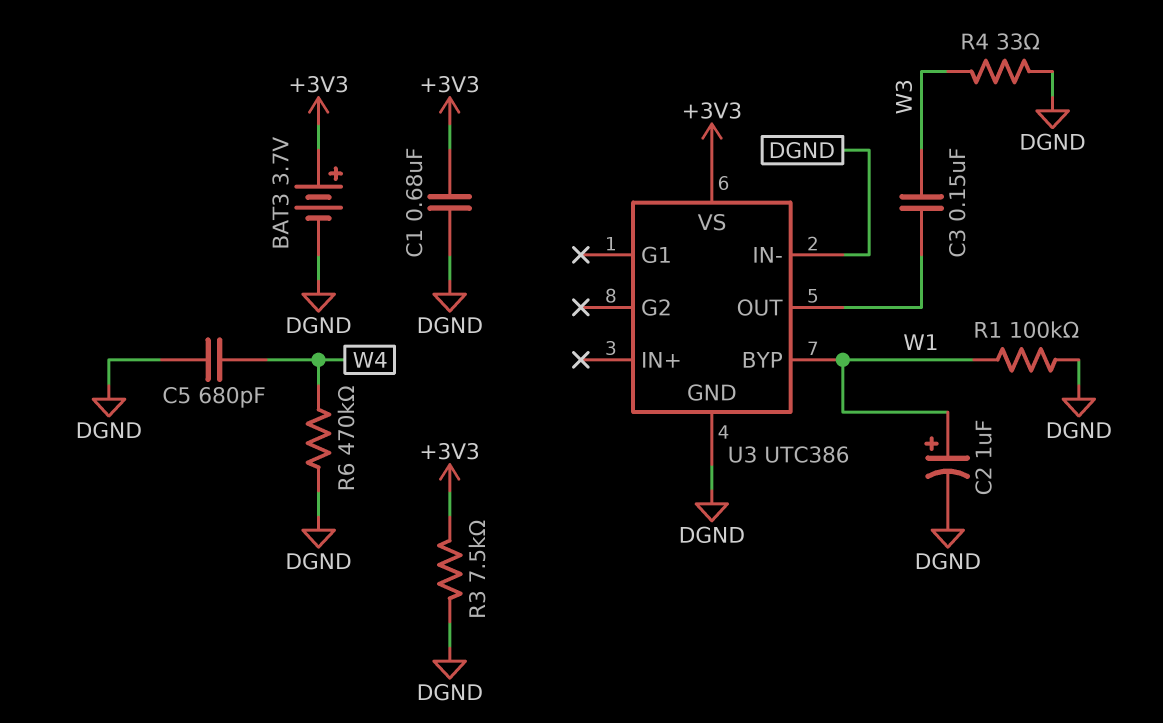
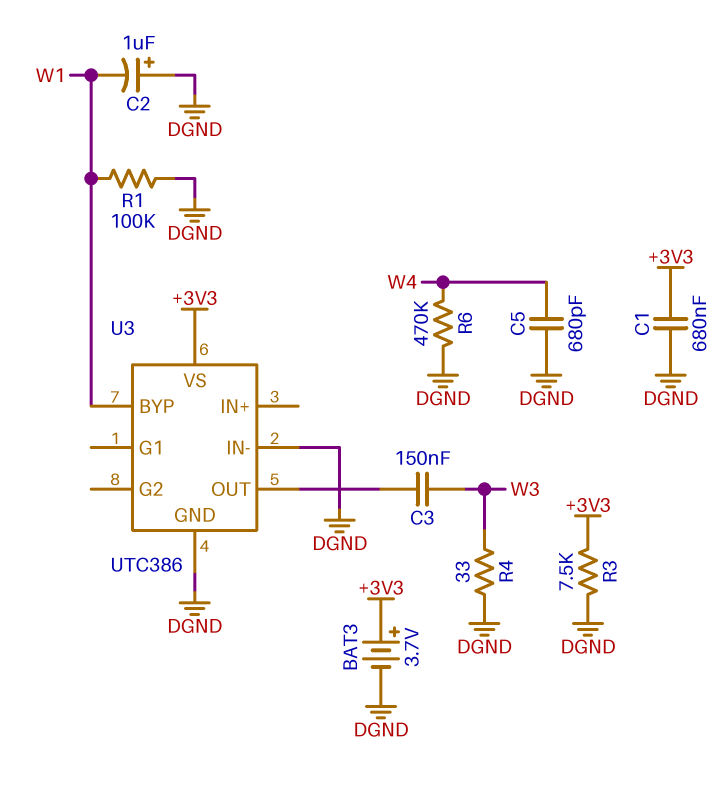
C2: 1uF (plus W1, minus DGND) -> 1uF (plus DGND, minus W1)

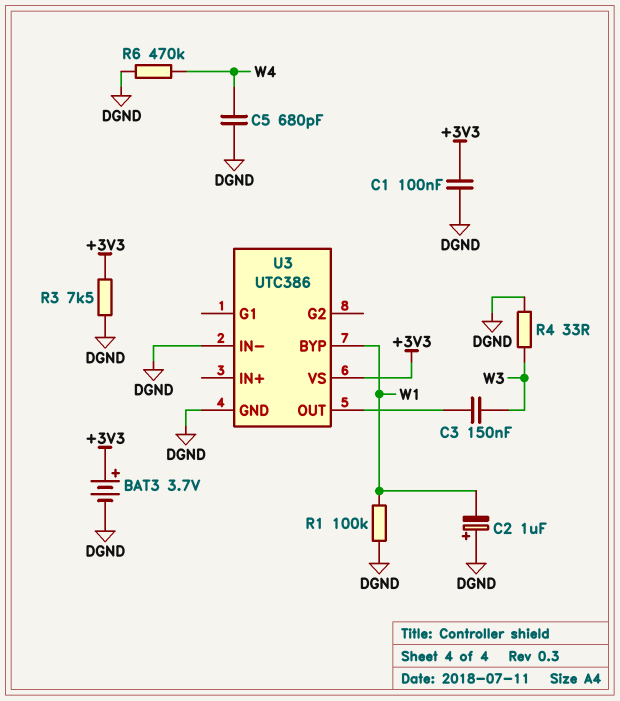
C1: 680nF (+3V3, DGND) -> 100nF (+3V3, DGND)

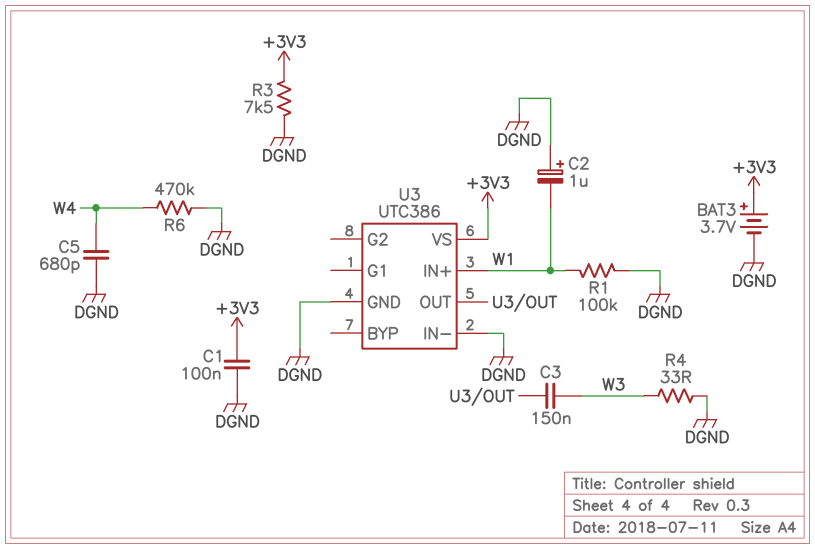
U3 pin BYP: W1 -> none
U3 pin IN+: none -> W1

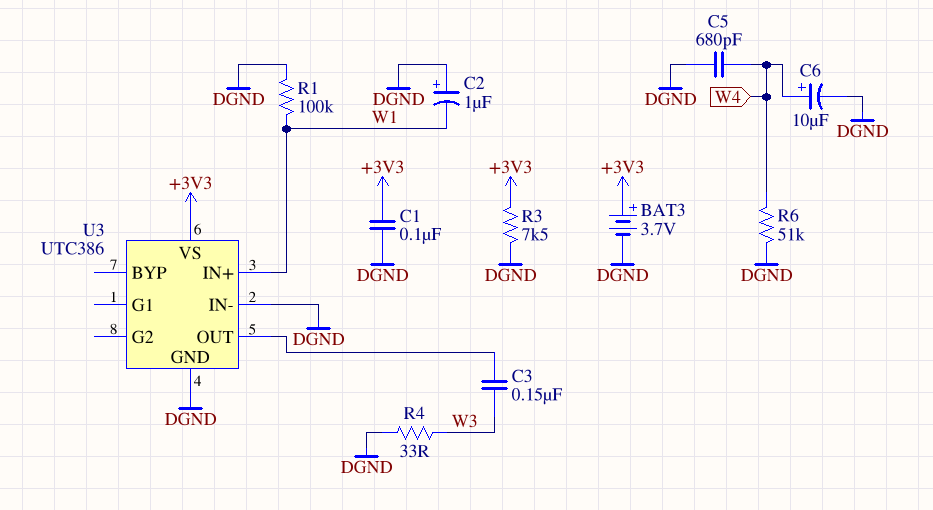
C6: none -> 10uF (plus W4, minus DGND)
R6: 470k (DGND, W4) -> 51k (DGND, W4)

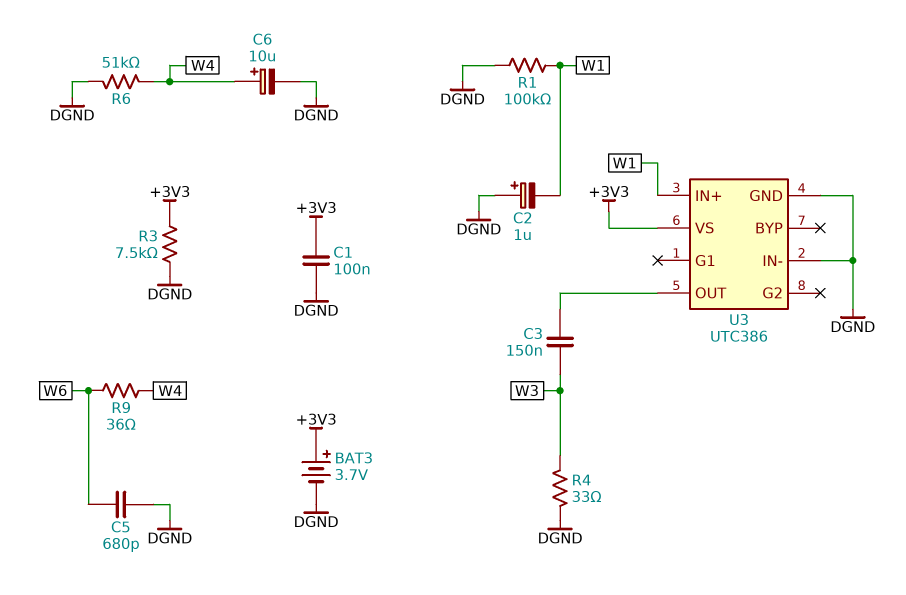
C5: 680pF (DGND, W4) -> 680pF (DGND, W6)
R9: none -> 36 (W4, W6)

